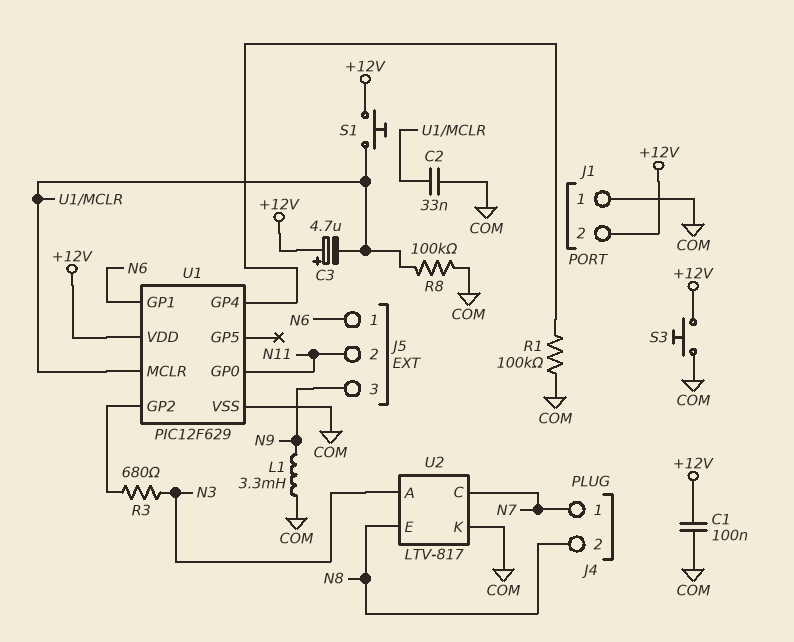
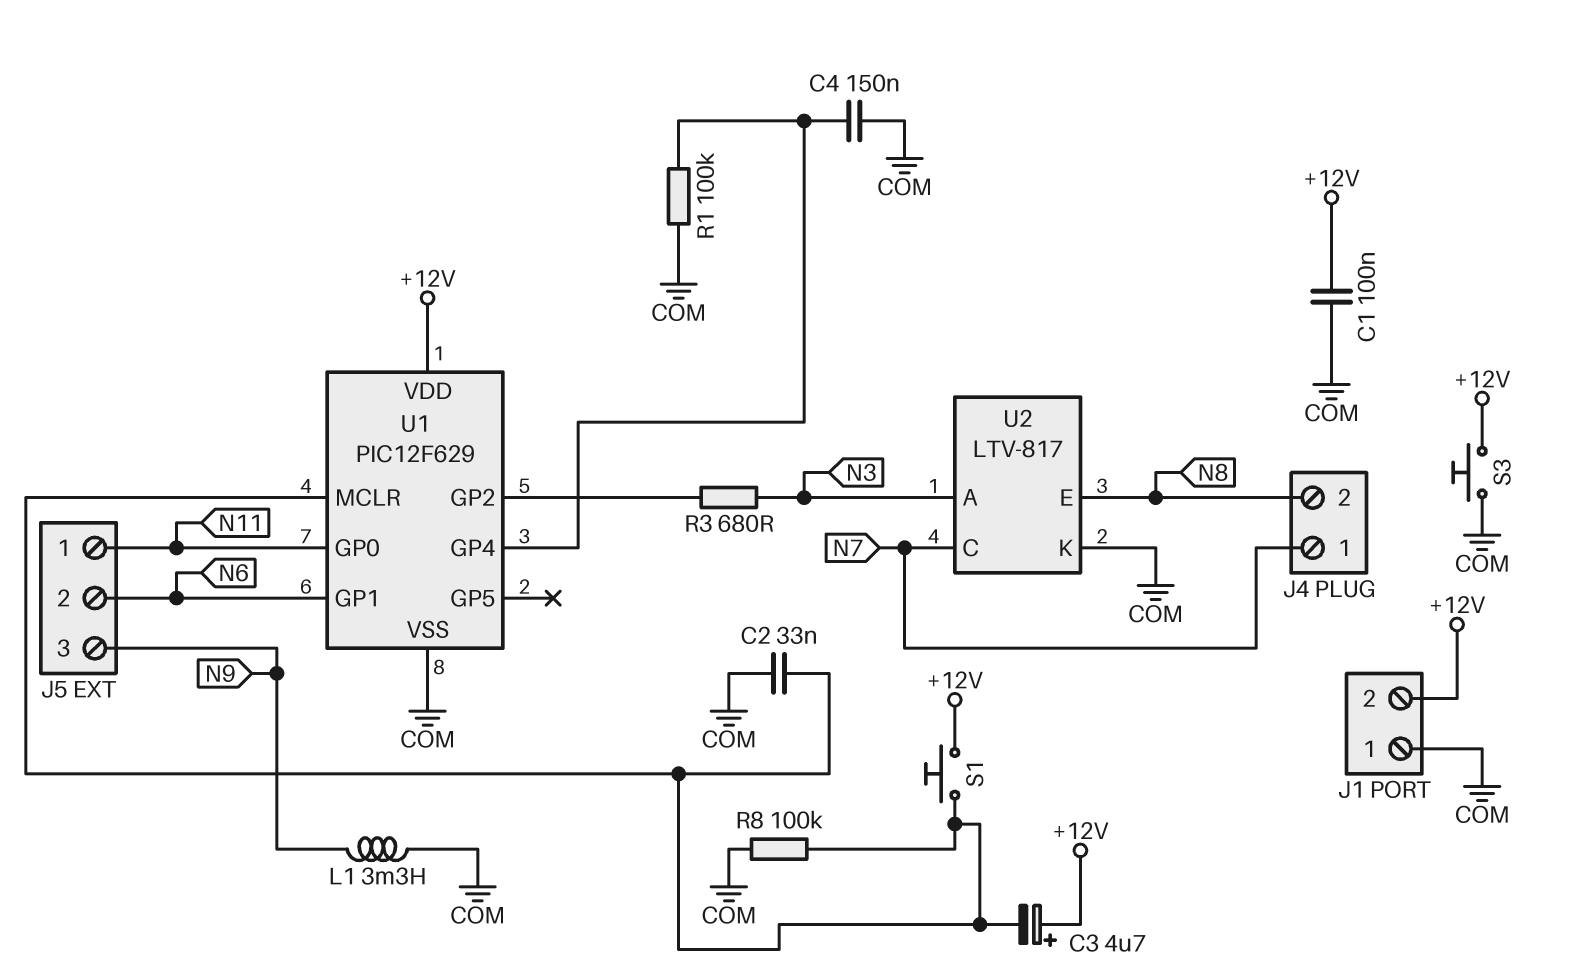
C4: none -> 150nF (COM, U1/GP4)
J5 pin 1: N6 -> N11
J5 pin 2: N11 -> N6

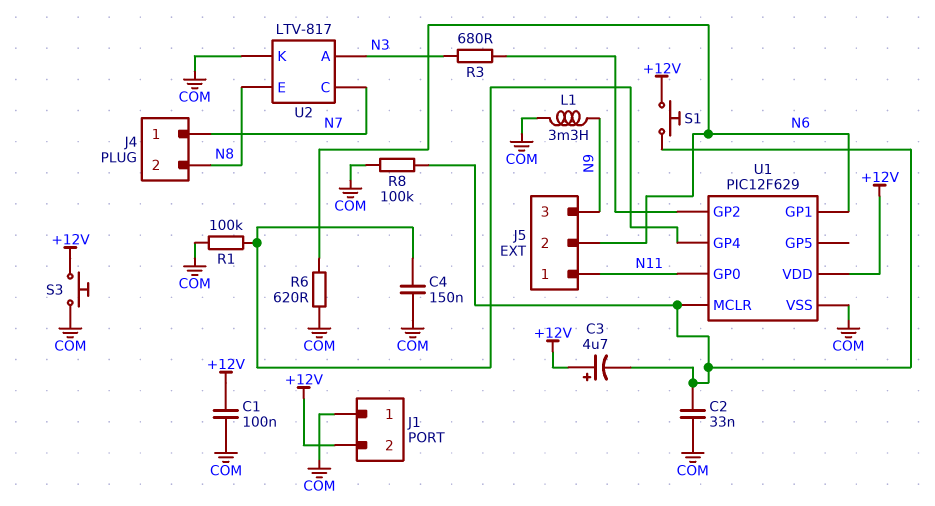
R6: none -> 620 (COM, N6)

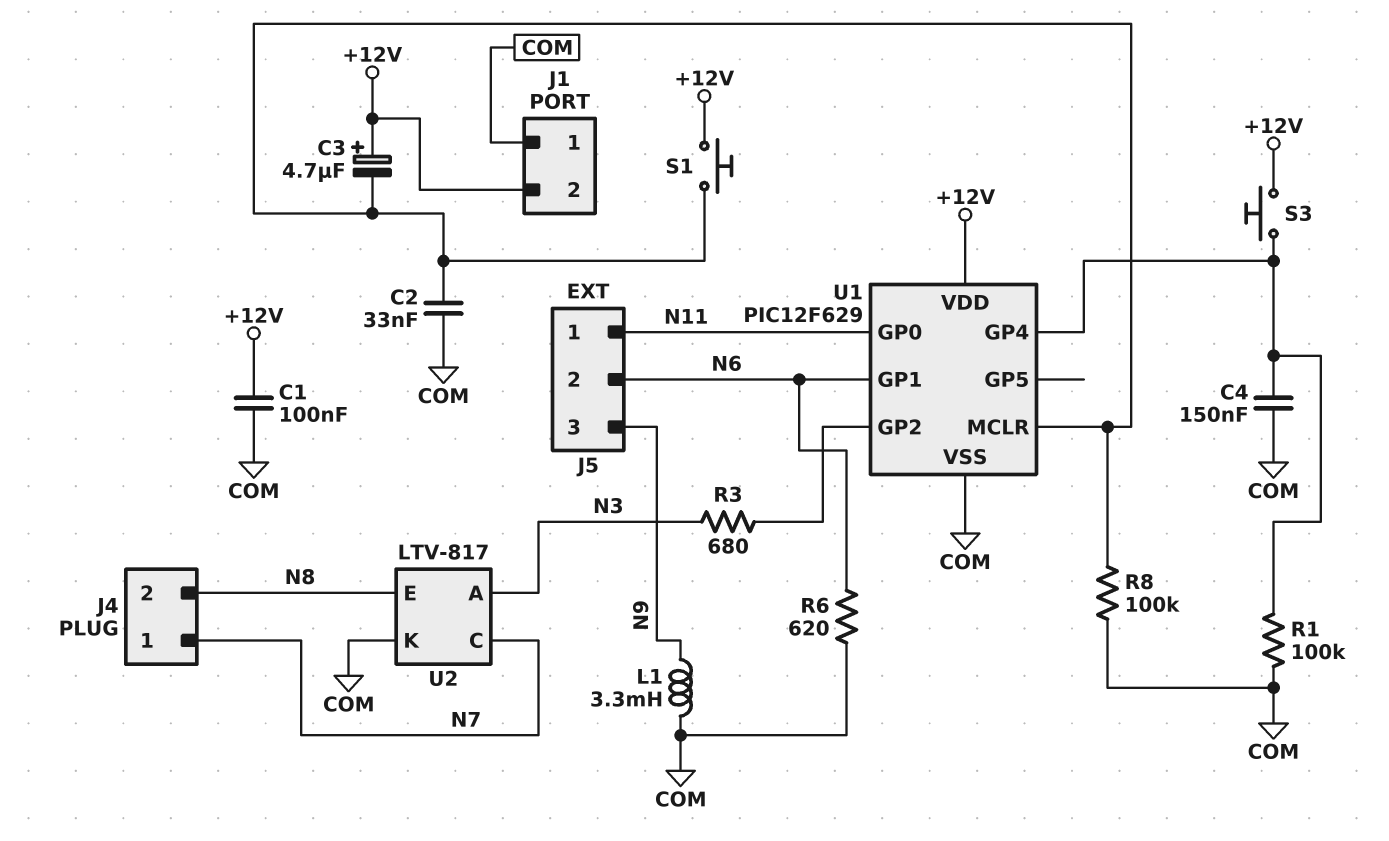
S3: button (+12V, COM) -> button (+12V, U1/GP4)

